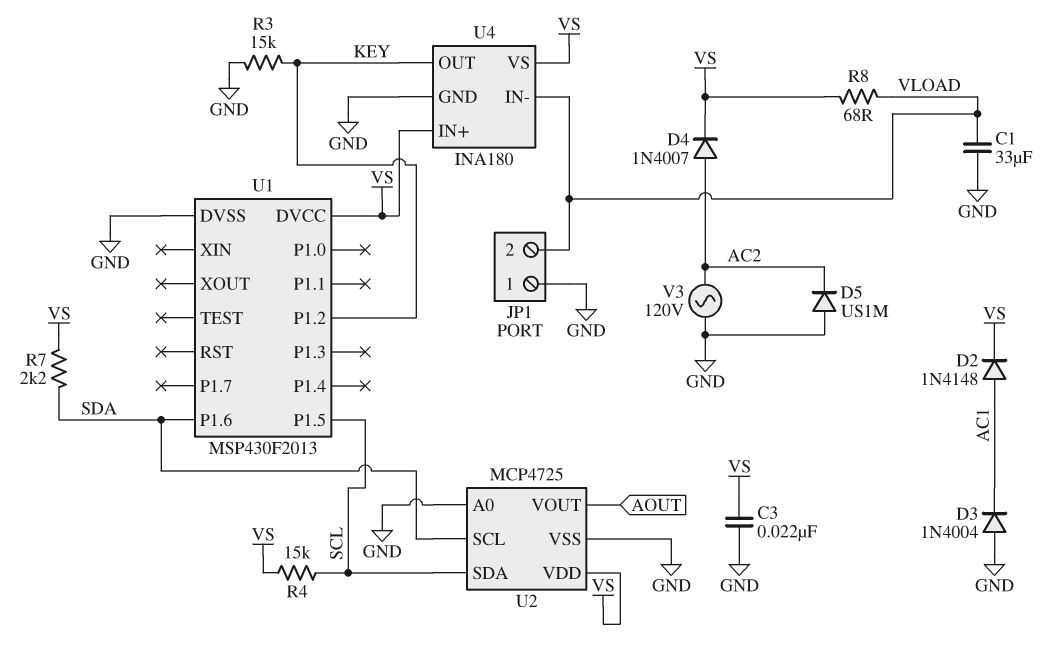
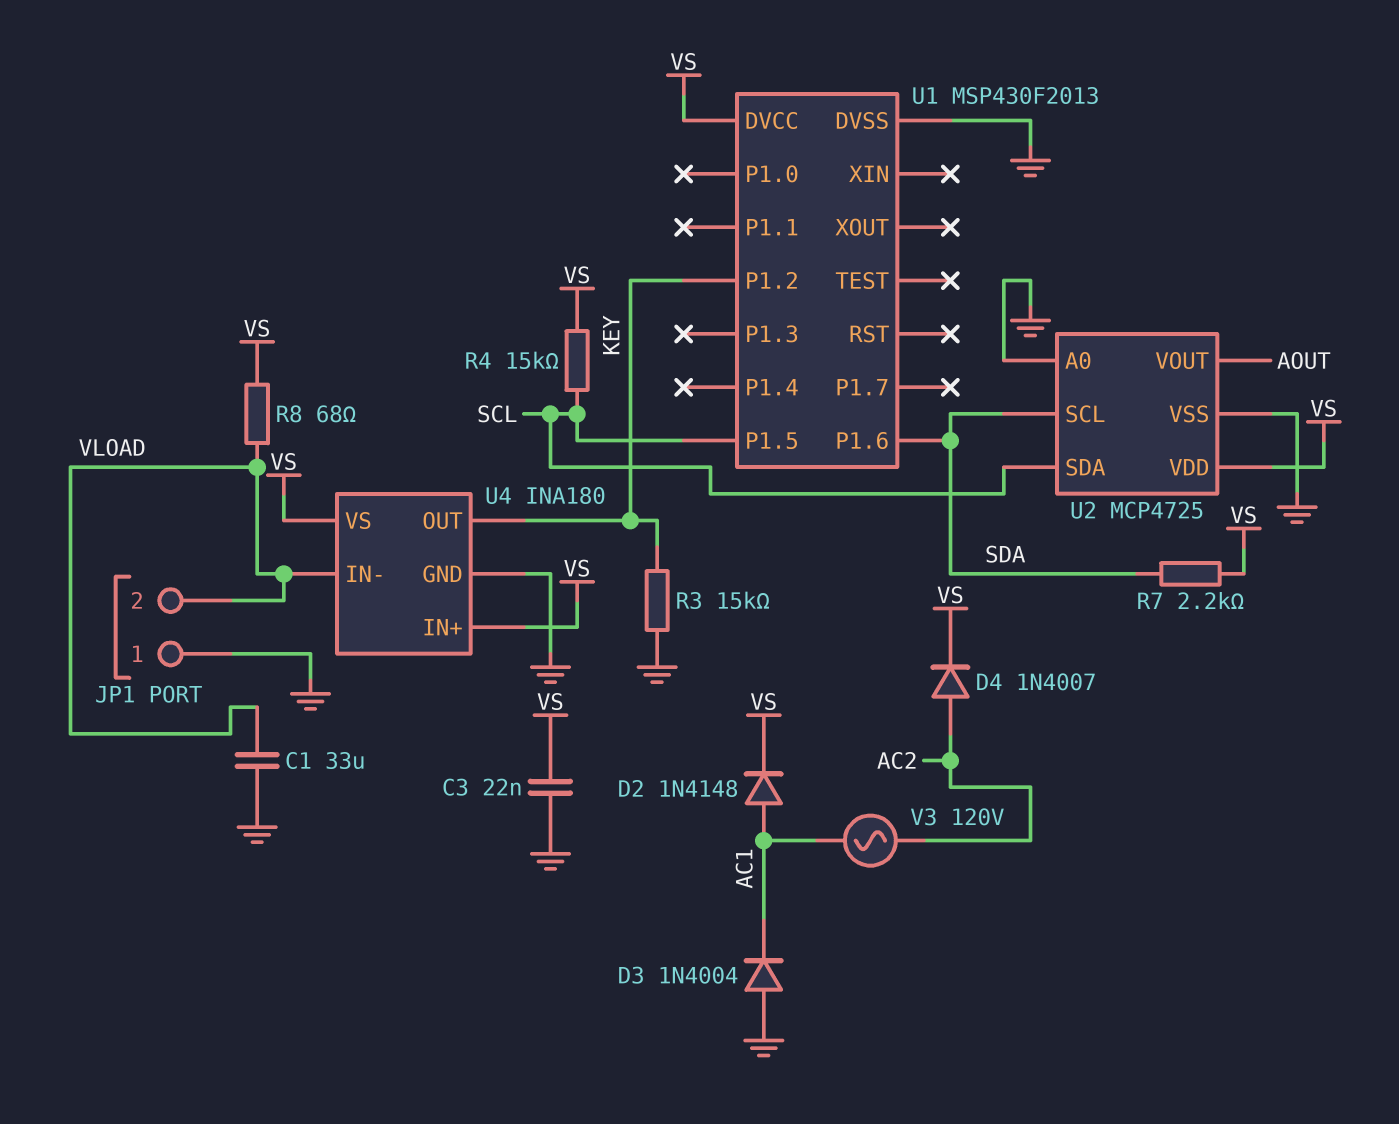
D5: diode US1M (A GND, K AC2) -> none
V3: AC 120V (AC2, GND) -> AC 120V (AC1, AC2)

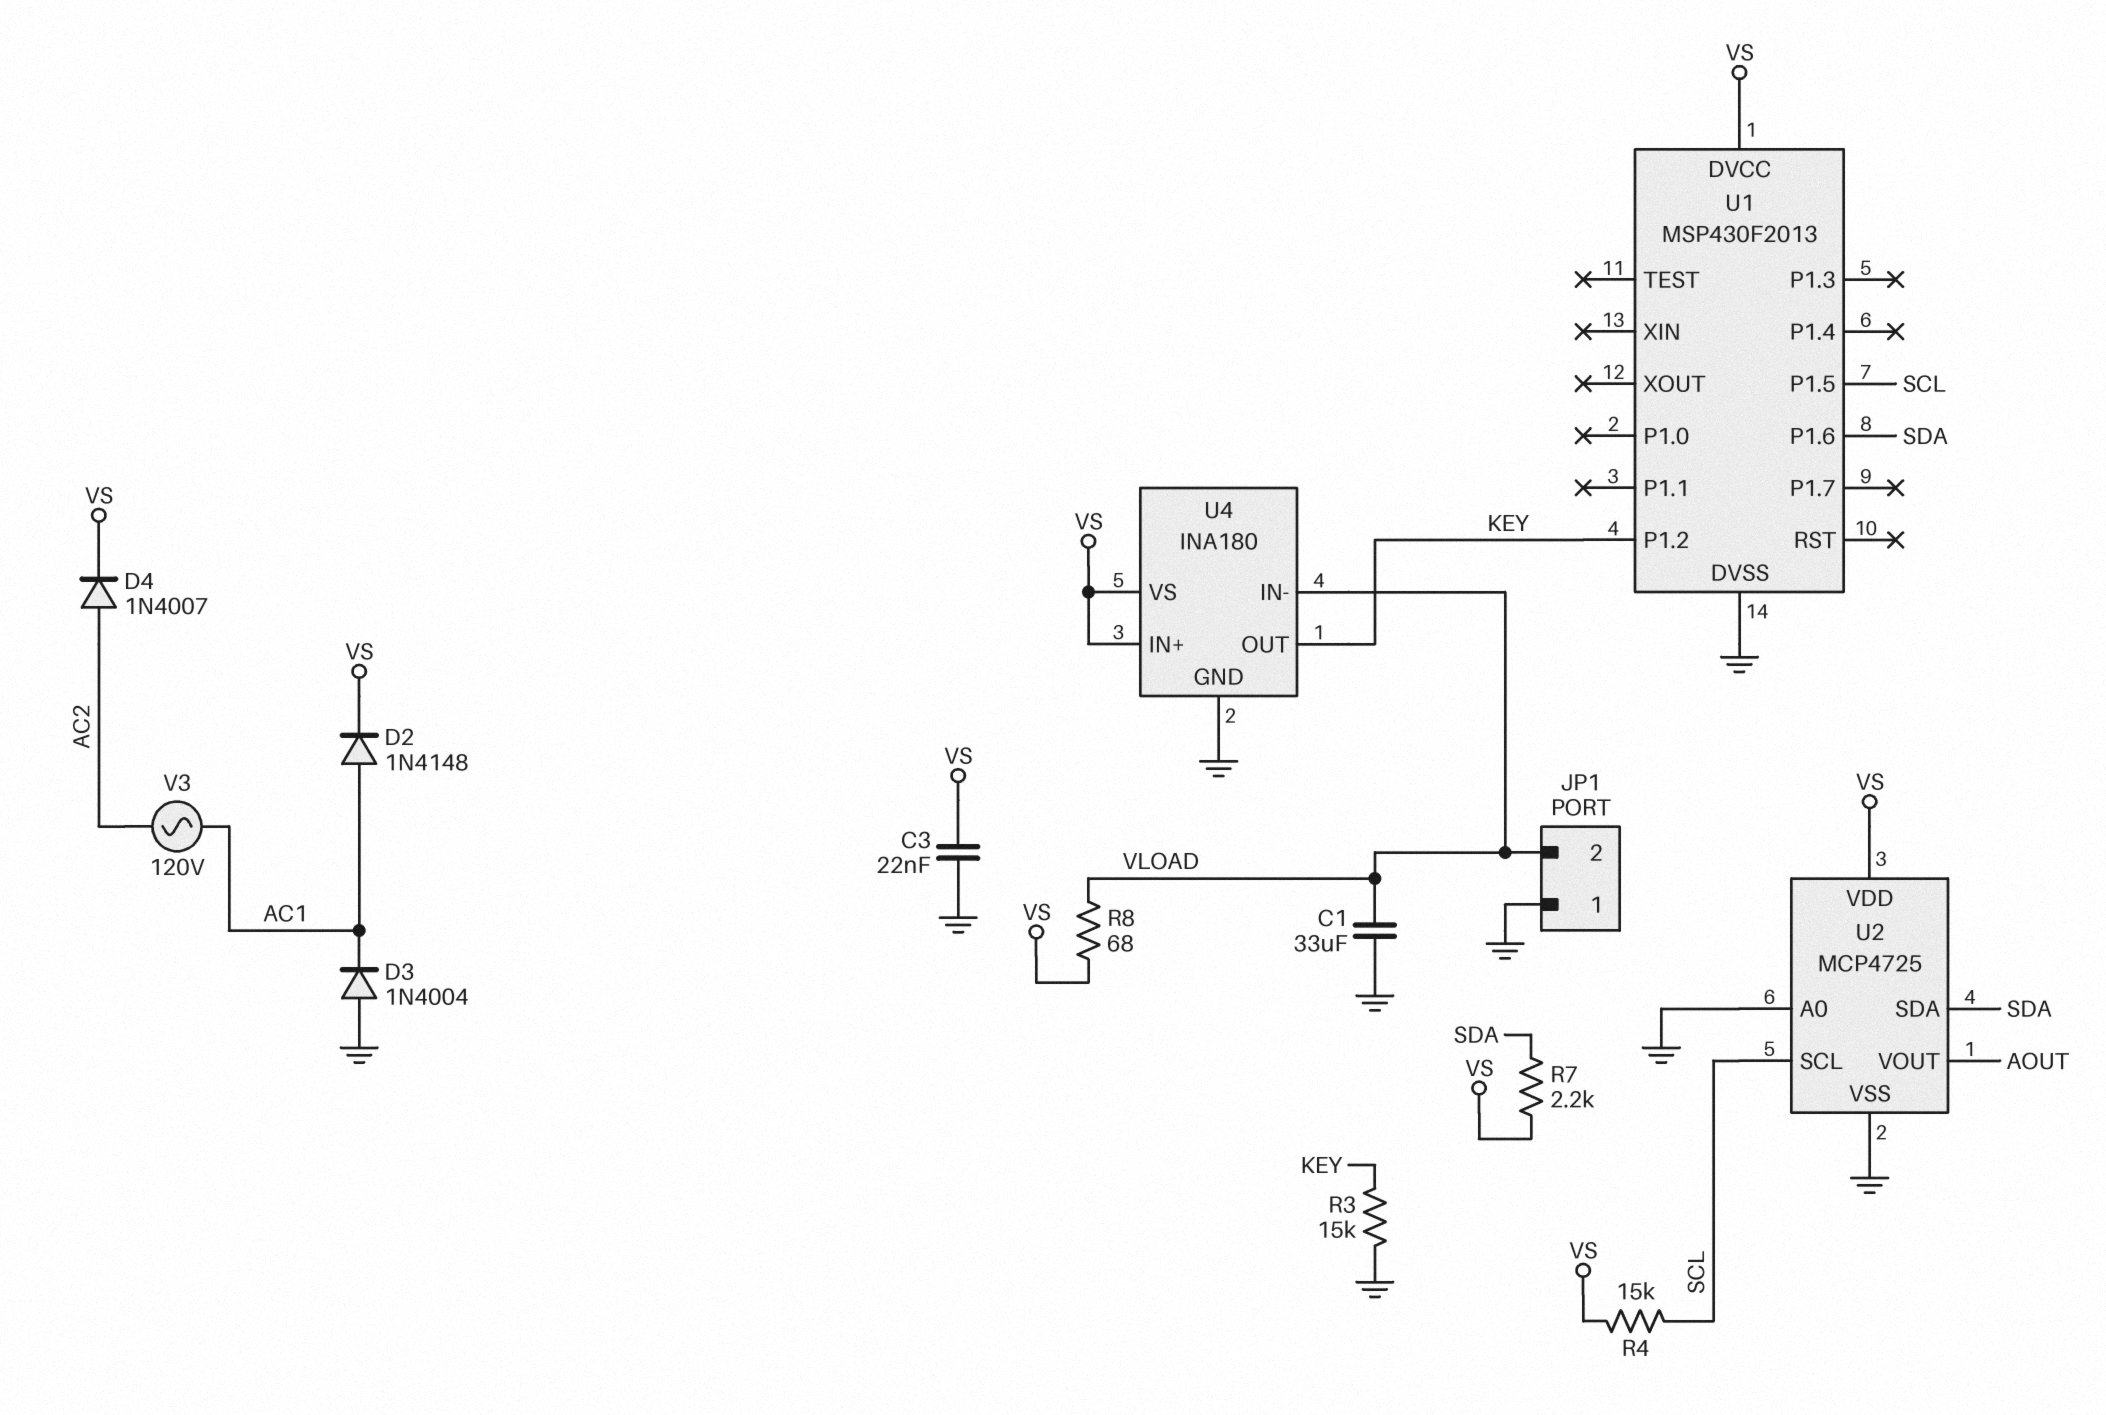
U2 pin SCL: SDA -> SCL
U2 pin SDA: SCL -> SDA

